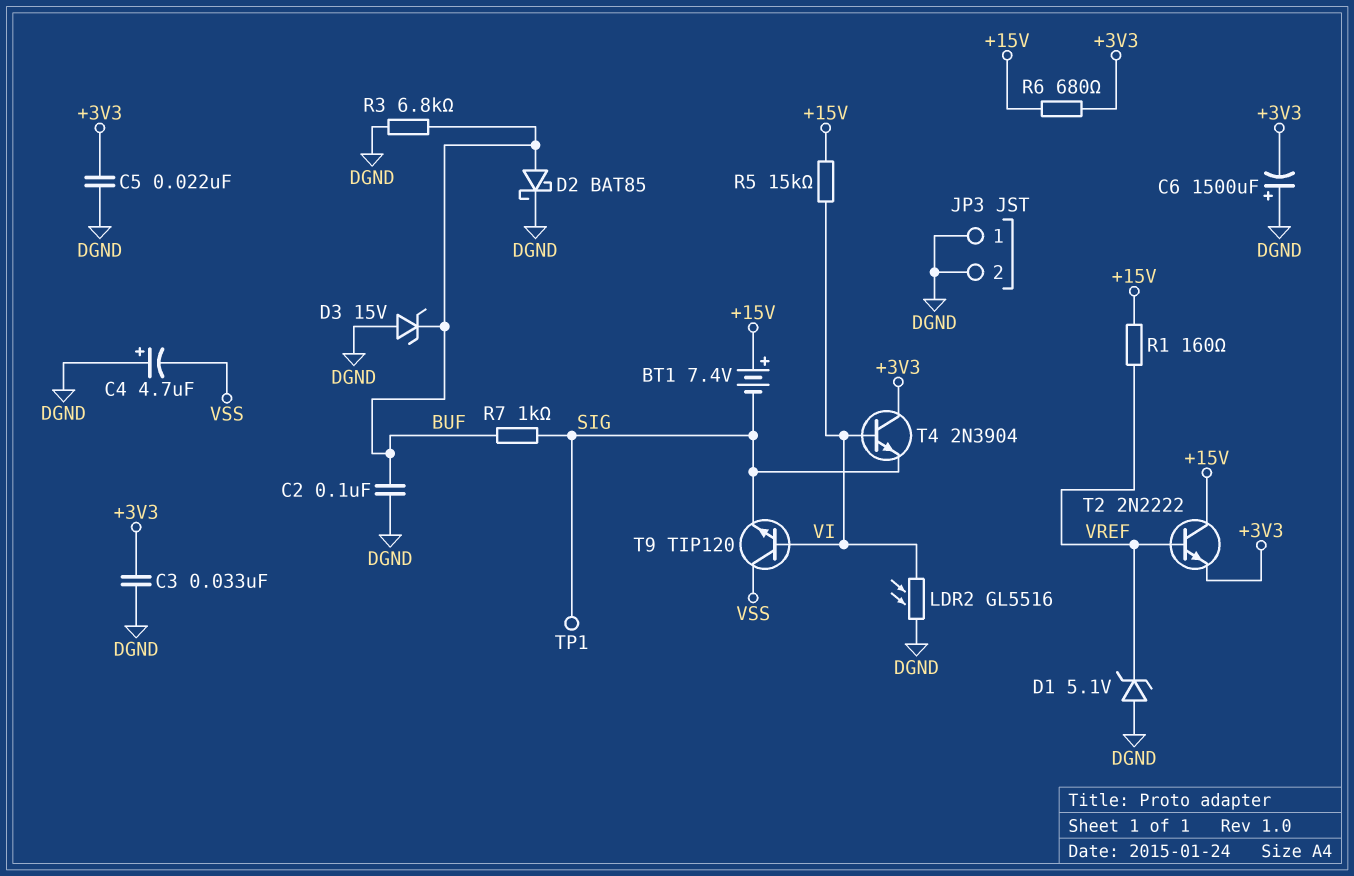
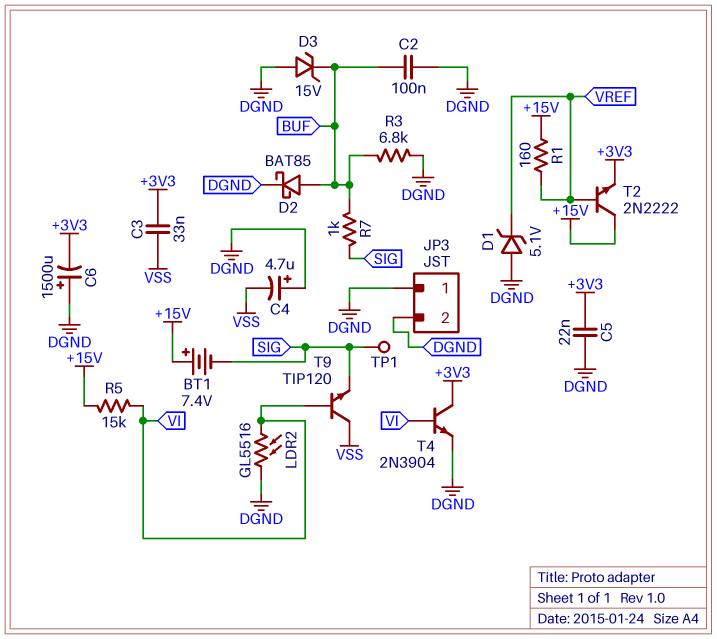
C3: 33nF (+3V3, DGND) -> 33nF (+3V3, VSS)
R6: 680 (+3V3, +15V) -> none
T4: NPN 2N3904 (B VI, C +3V3, E SIG) -> NPN 2N3904 (B VI, C +3V3, E DGND)

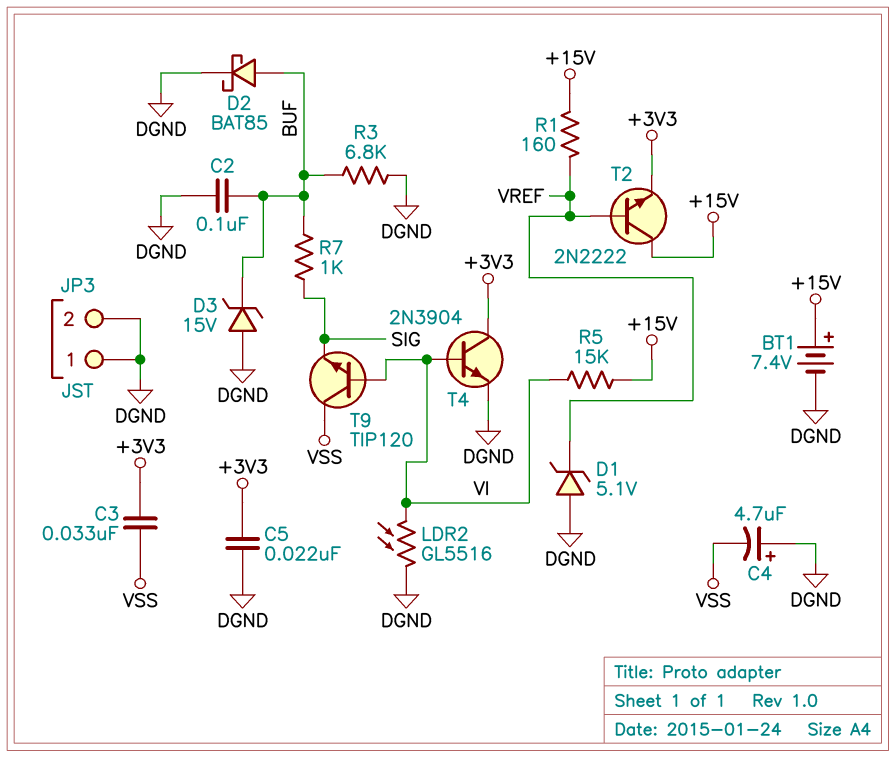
BT1: 7.4V (plus +15V, minus SIG) -> 7.4V (plus +15V, minus DGND)
C6: 1500uF (plus DGND, minus +3V3) -> none
TP1: test point (SIG) -> none

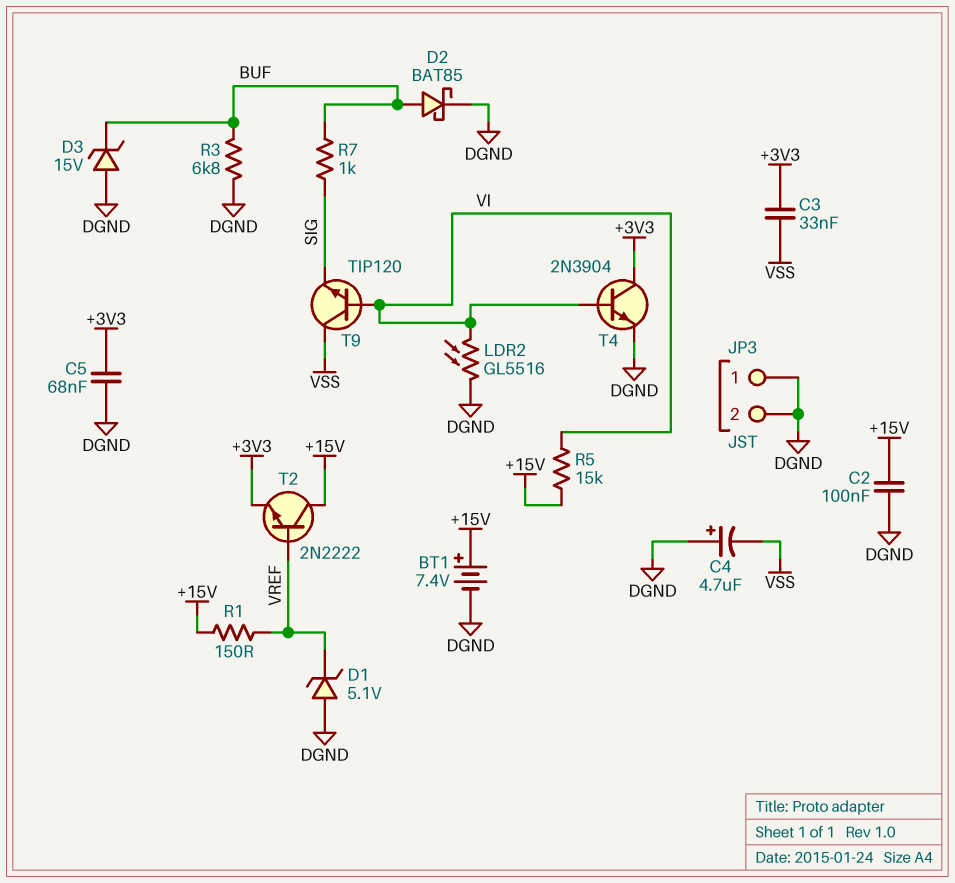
C2: 100nF (BUF, DGND) -> 100nF (+15V, DGND)
C5: 22nF (+3V3, DGND) -> 68nF (+3V3, DGND)
R1: 160 (+15V, VREF) -> 150 (+15V, VREF)

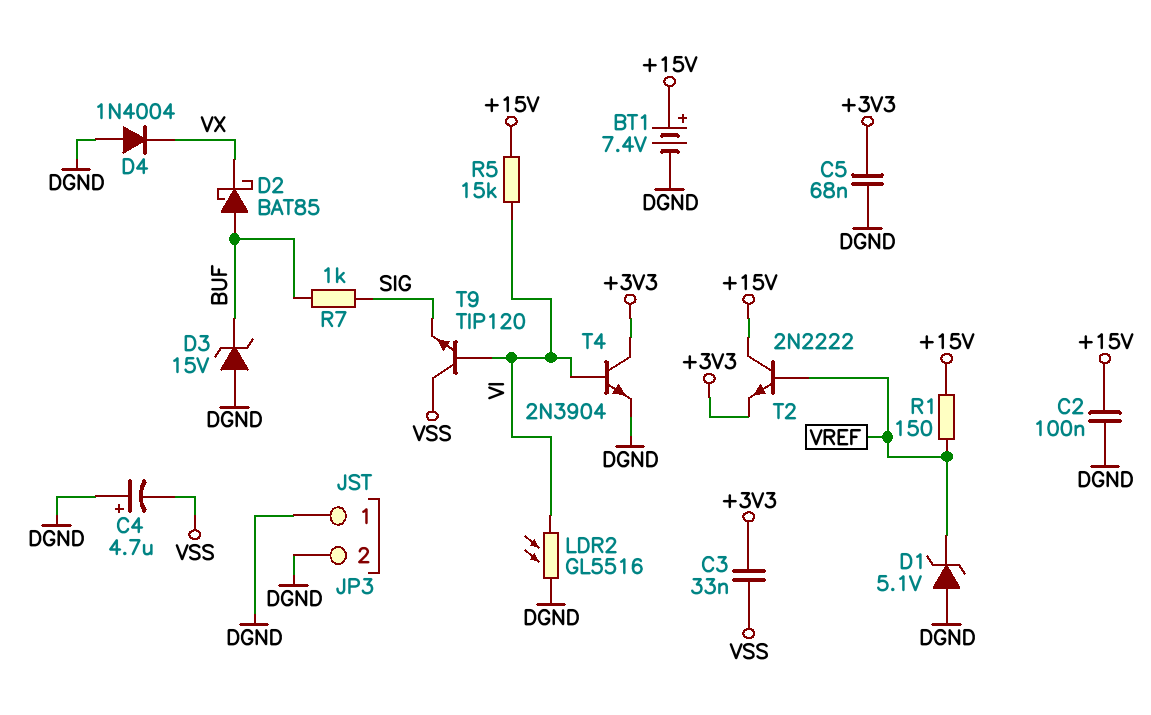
D2: schottky BAT85 (A BUF, K DGND) -> schottky BAT85 (A BUF, K VX)
D4: none -> diode 1N4004 (A DGND, K VX)
R3: 6.8k (BUF, DGND) -> none

